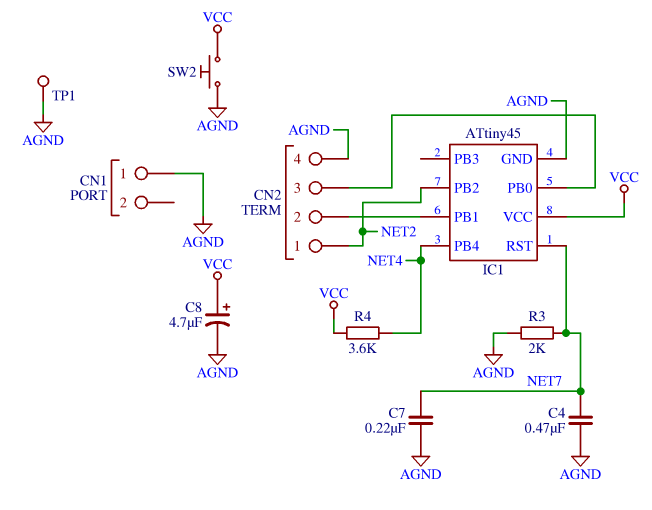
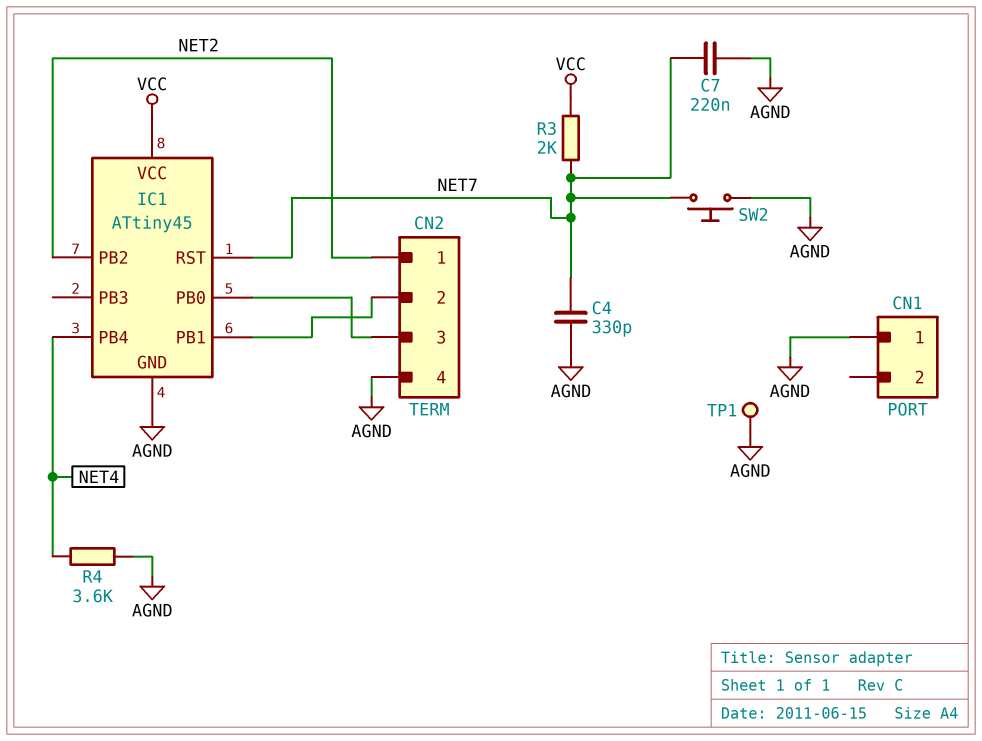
C4: 470nF (AGND, NET7) -> 330pF (AGND, NET7)
C8: 4.7uF (plus VCC, minus AGND) -> none
R3: 2k (AGND, NET7) -> 2k (NET7, VCC)
R4: 3.6k (NET4, VCC) -> 3.6k (AGND, NET4)
SW2: button (AGND, VCC) -> button (AGND, NET7)

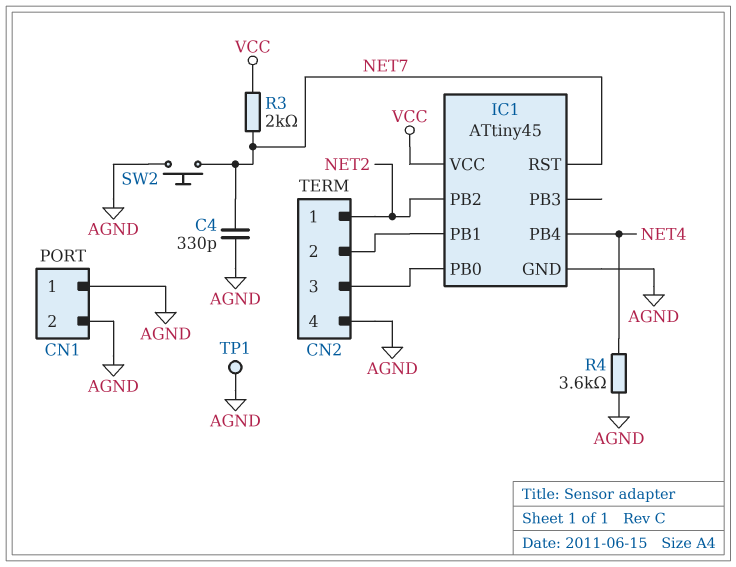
C7: 220nF (AGND, NET7) -> none
CN1 pin 2: none -> AGND

